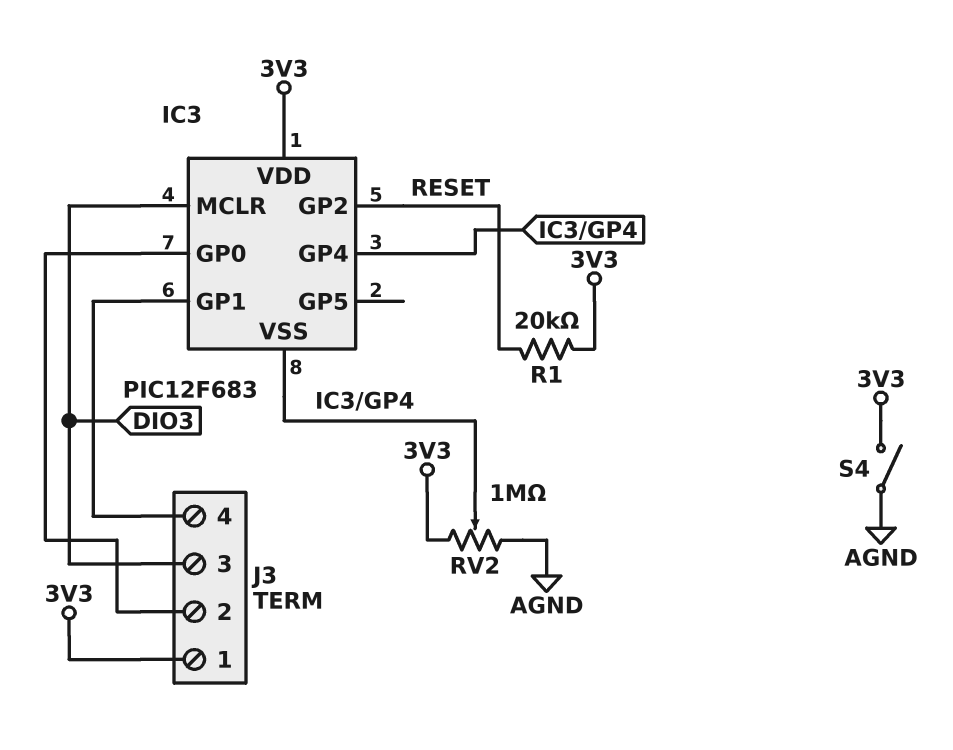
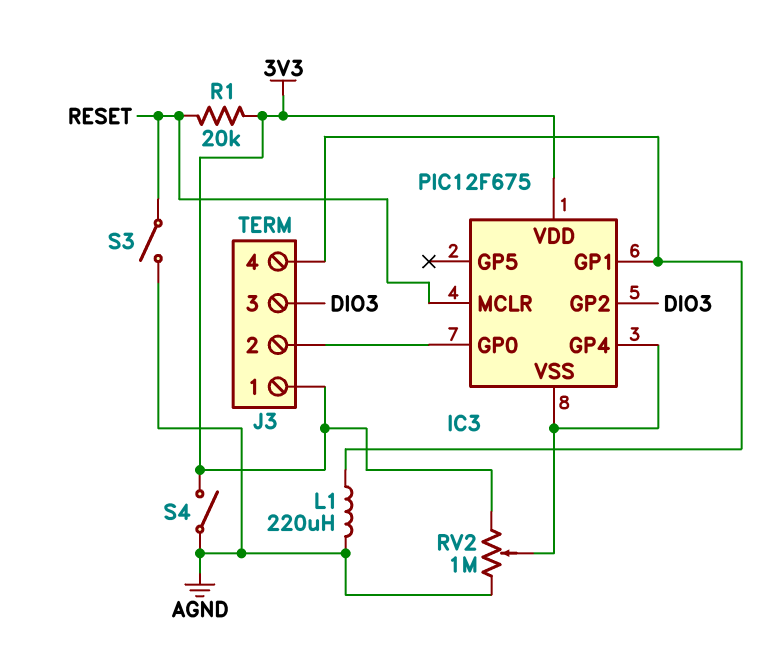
IC3: PIC12F683 -> PIC12F675
IC3 pin GP2: RESET -> DIO3
IC3 pin MCLR: DIO3 -> RESET
L1: none -> 220uH (AGND, IC3/GP1)
S3: none -> switch (AGND, RESET)

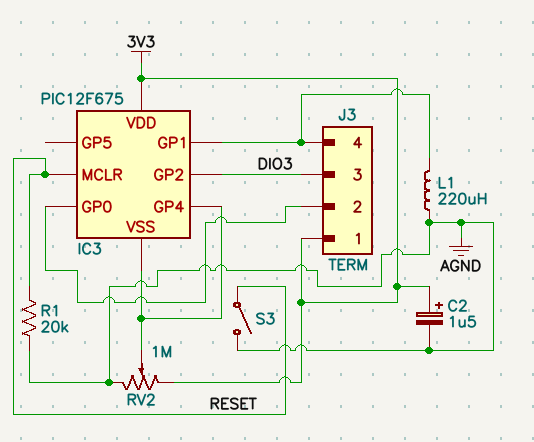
C2: none -> 1.5uF (plus 3V3, minus AGND)
R1: 20k (3V3, RESET) -> 20k (AGND, RESET)
S4: switch (3V3, AGND) -> none

